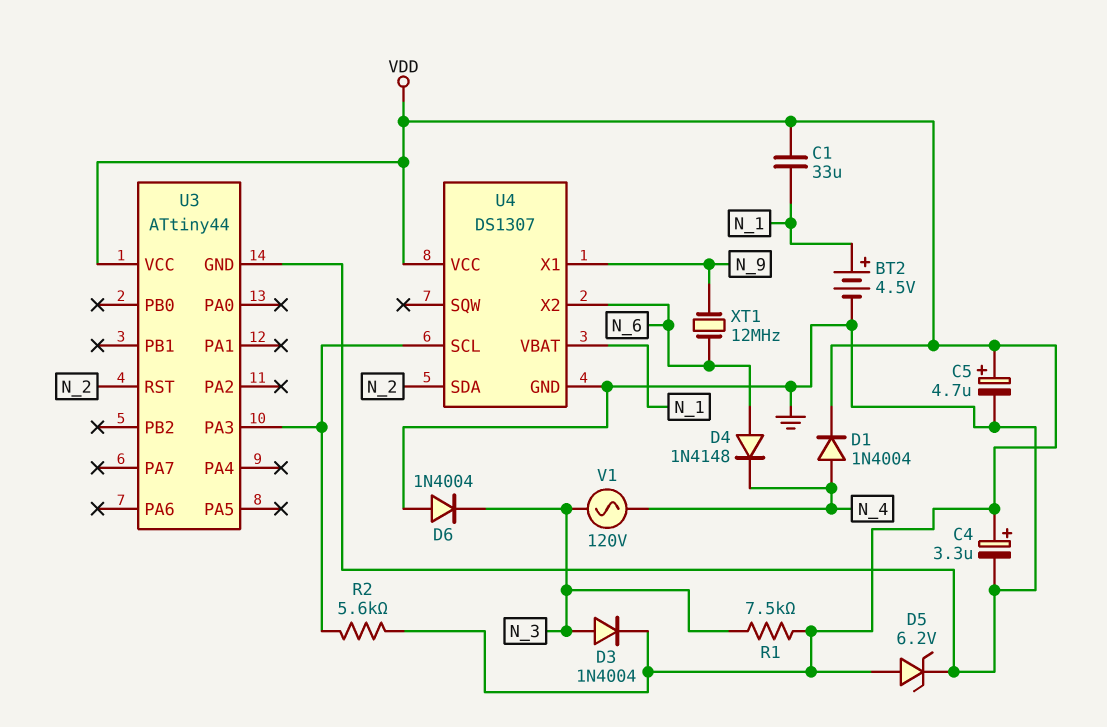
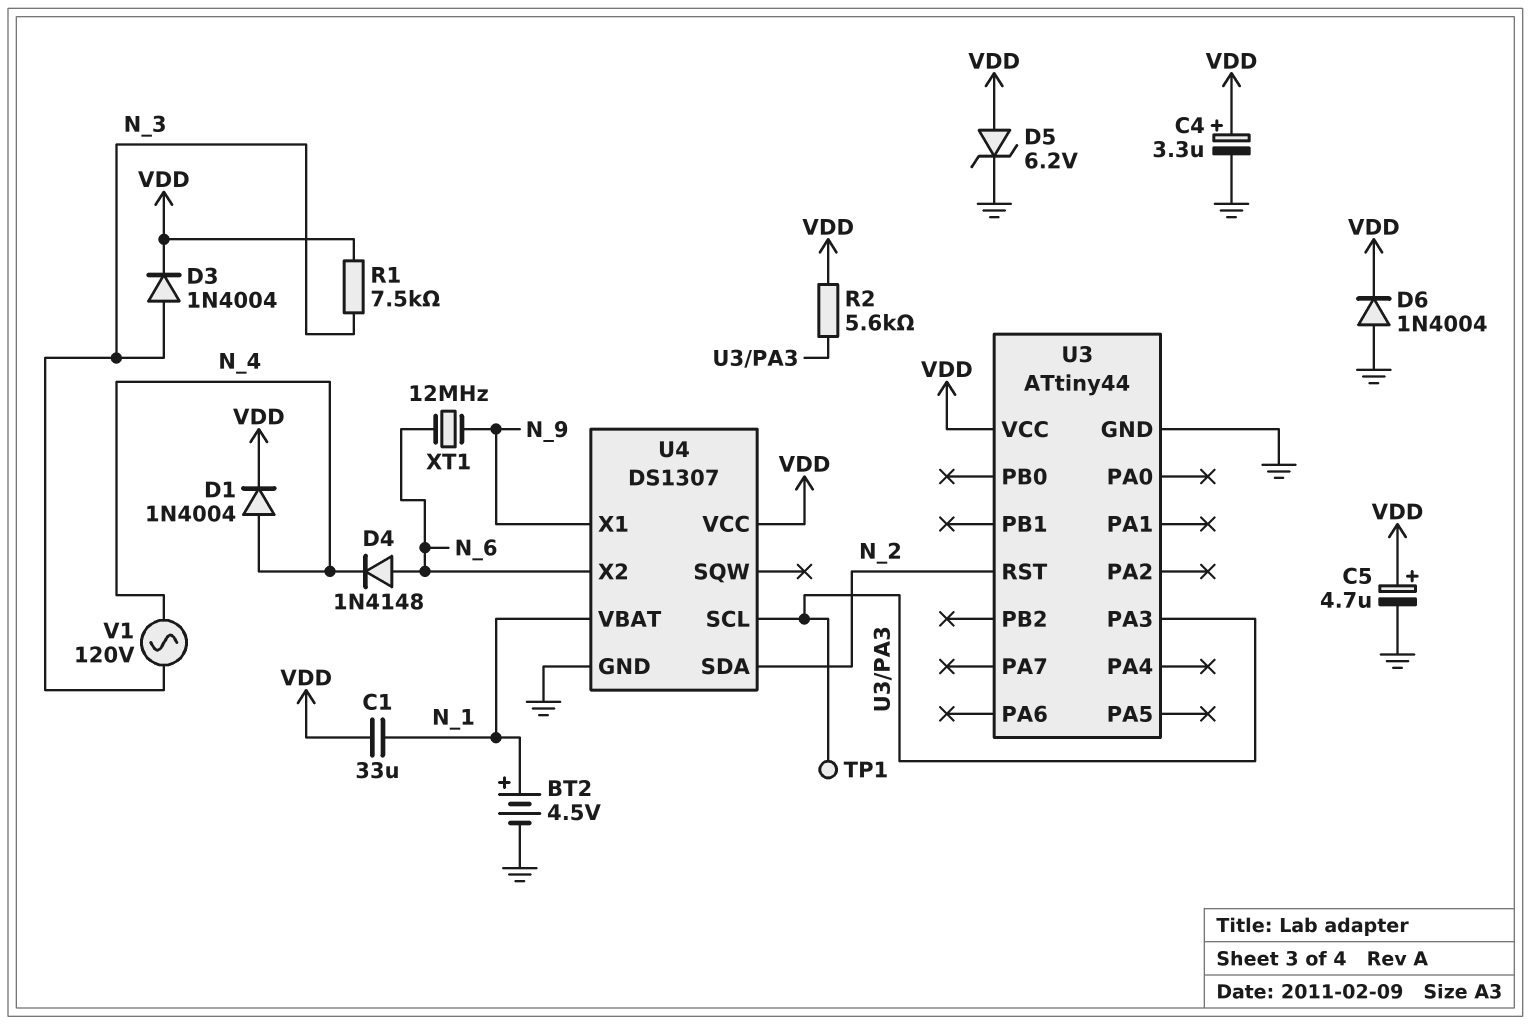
D6: diode 1N4004 (A GND, K N_3) -> diode 1N4004 (A GND, K VDD)
TP1: none -> test point (U3/PA3)

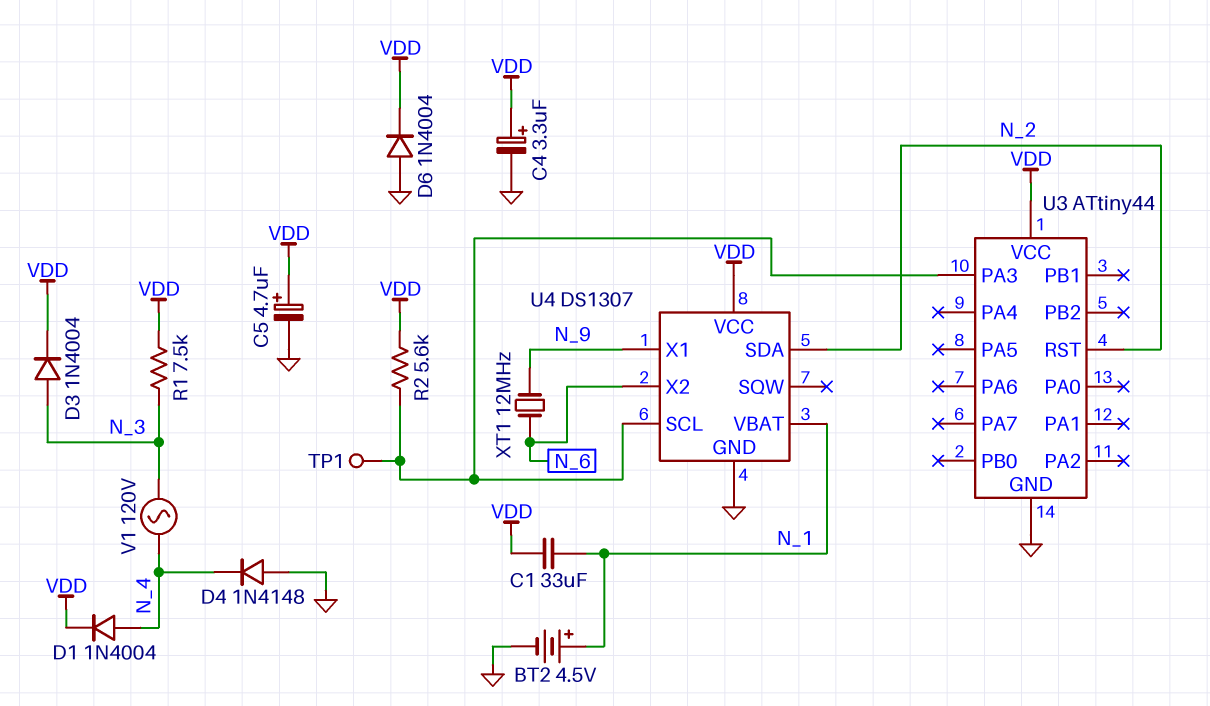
D4: diode 1N4148 (A N_6, K N_4) -> diode 1N4148 (A GND, K N_4)
D5: zener 6.2V (A VDD, K GND) -> none

